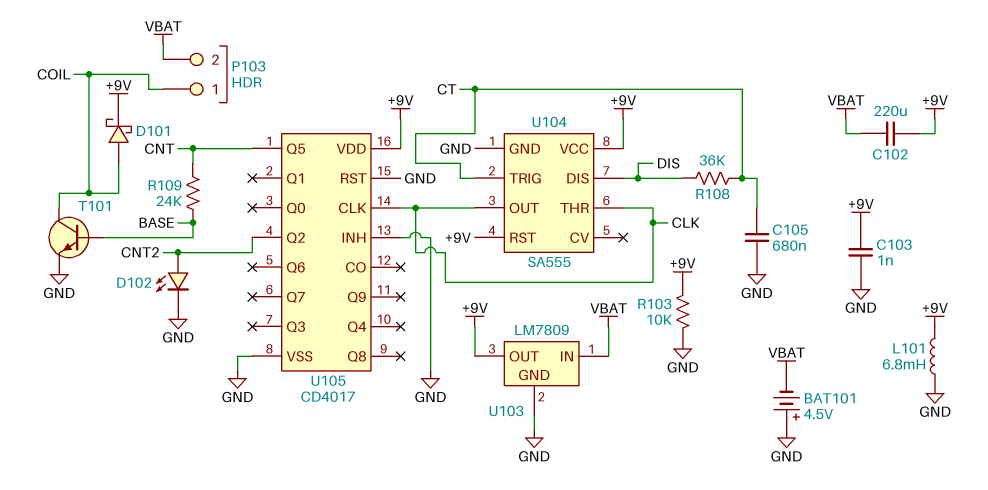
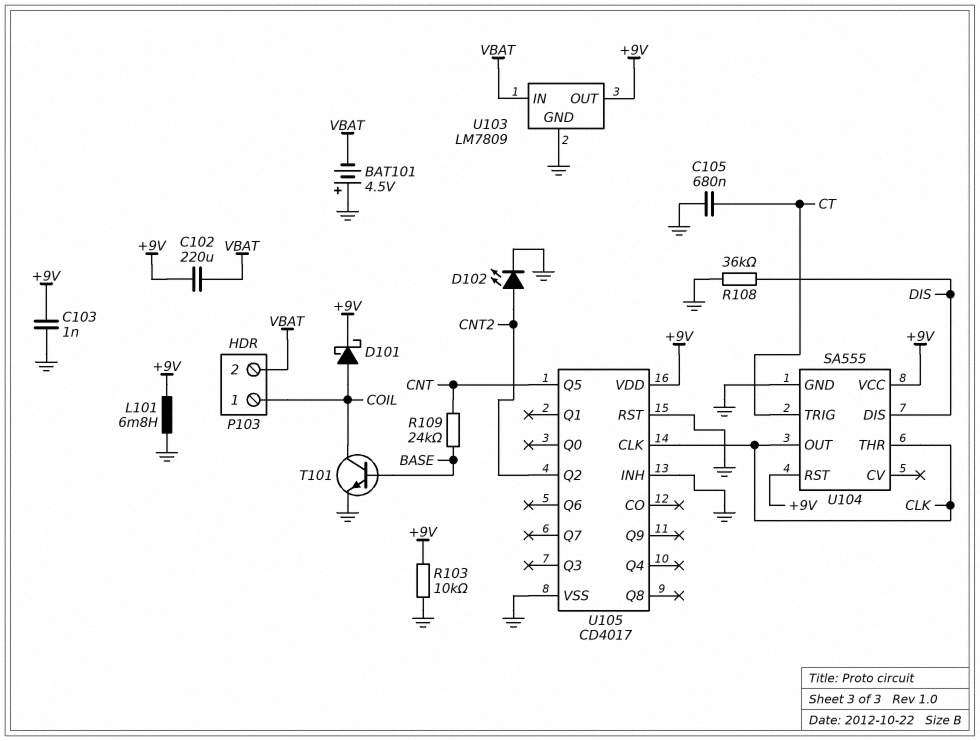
R108: 36k (CT, DIS) -> 36k (DIS, GND)

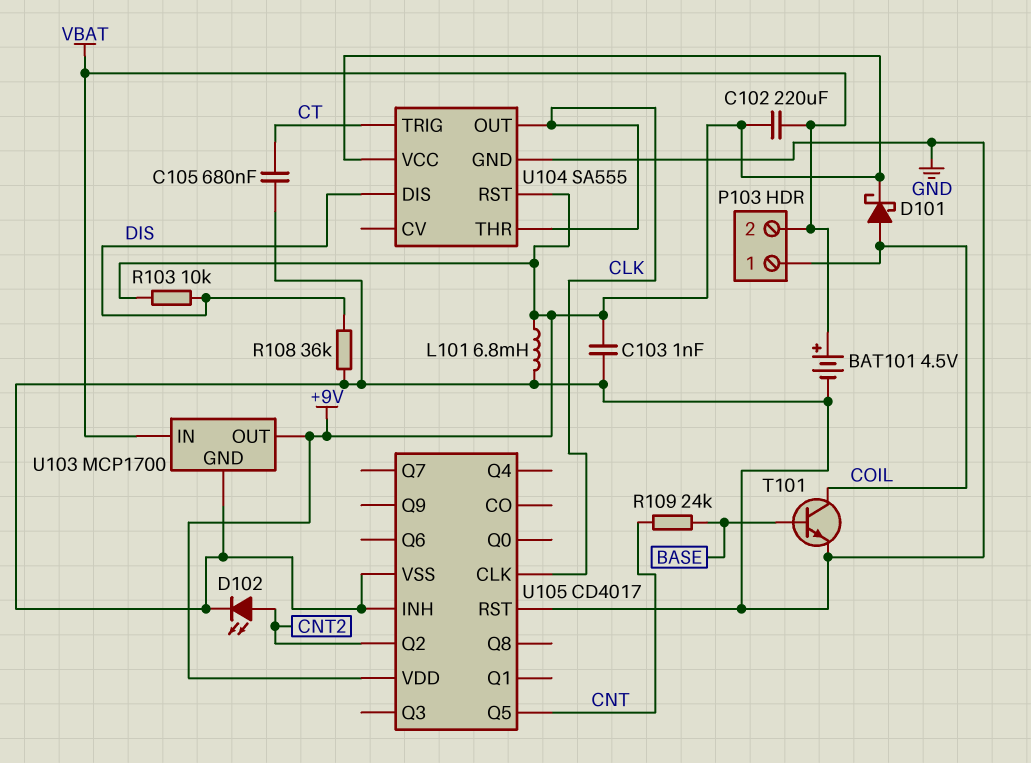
BAT101: 4.5V (plus GND, minus VBAT) -> 4.5V (plus VBAT, minus GND)
R103: 10k (+9V, GND) -> 10k (+9V, DIS)
U103: LM7809 -> MCP1700

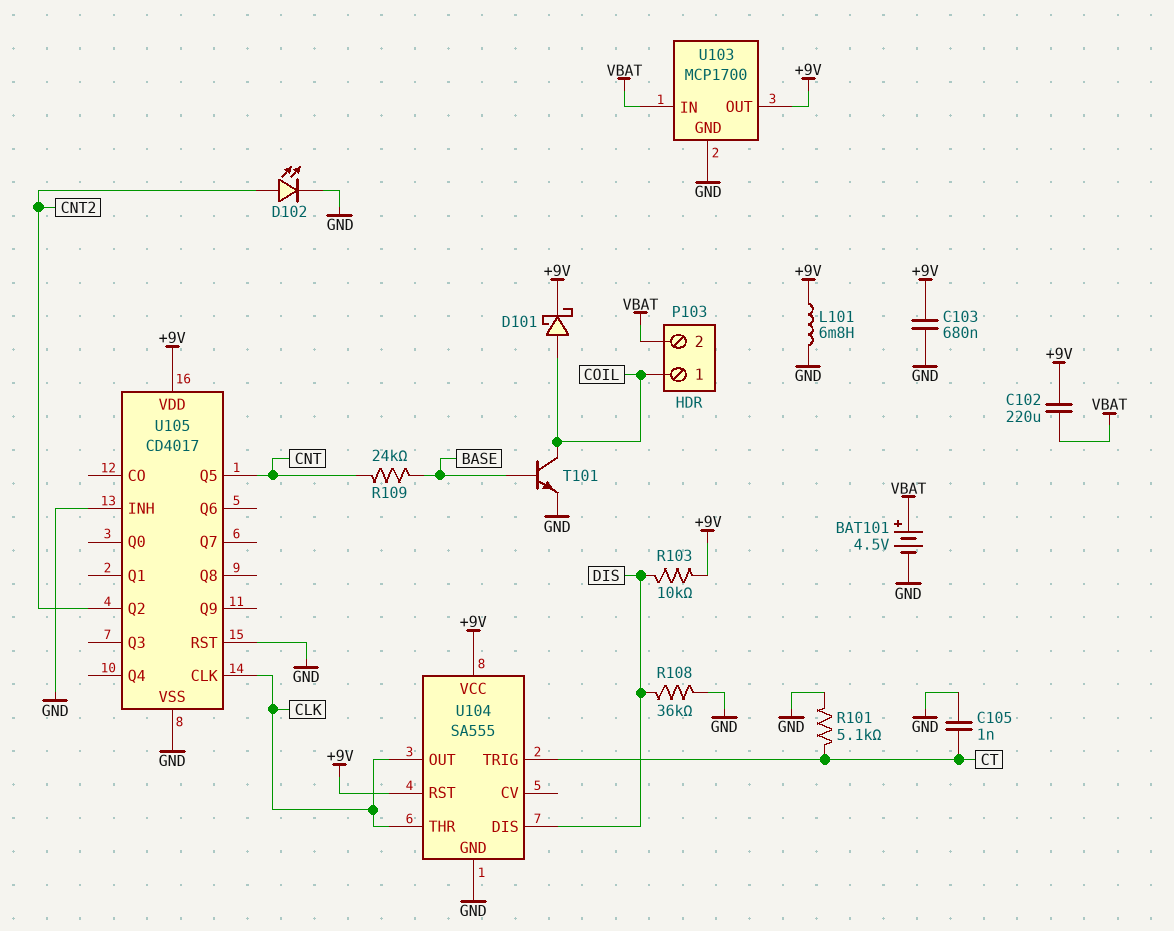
C103: 1nF (+9V, GND) -> 680nF (+9V, GND)
C105: 680nF (CT, GND) -> 1nF (CT, GND)
R101: none -> 5.1k (CT, GND)

